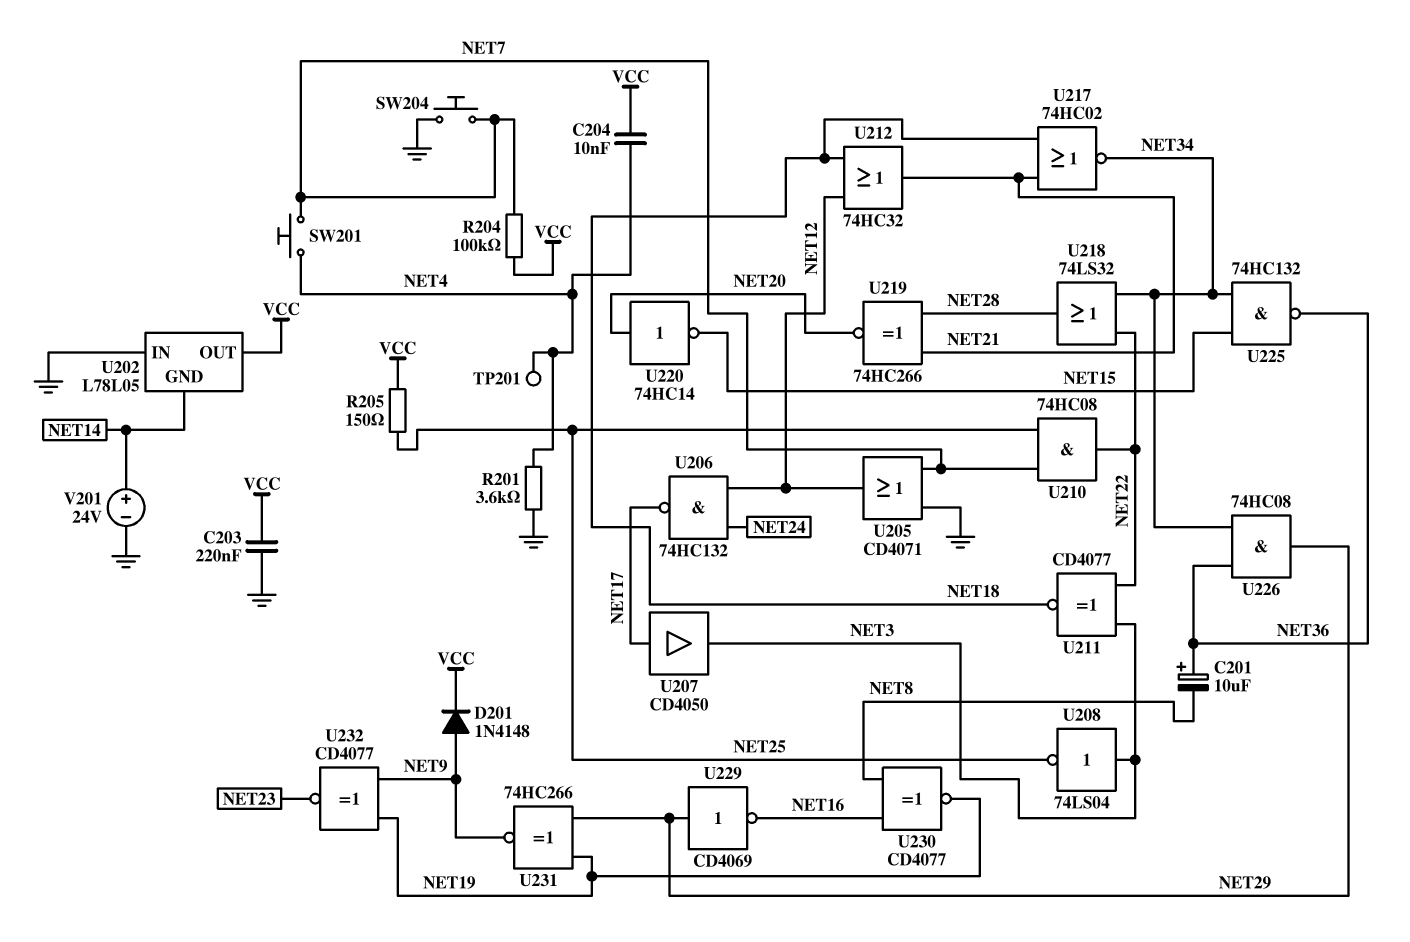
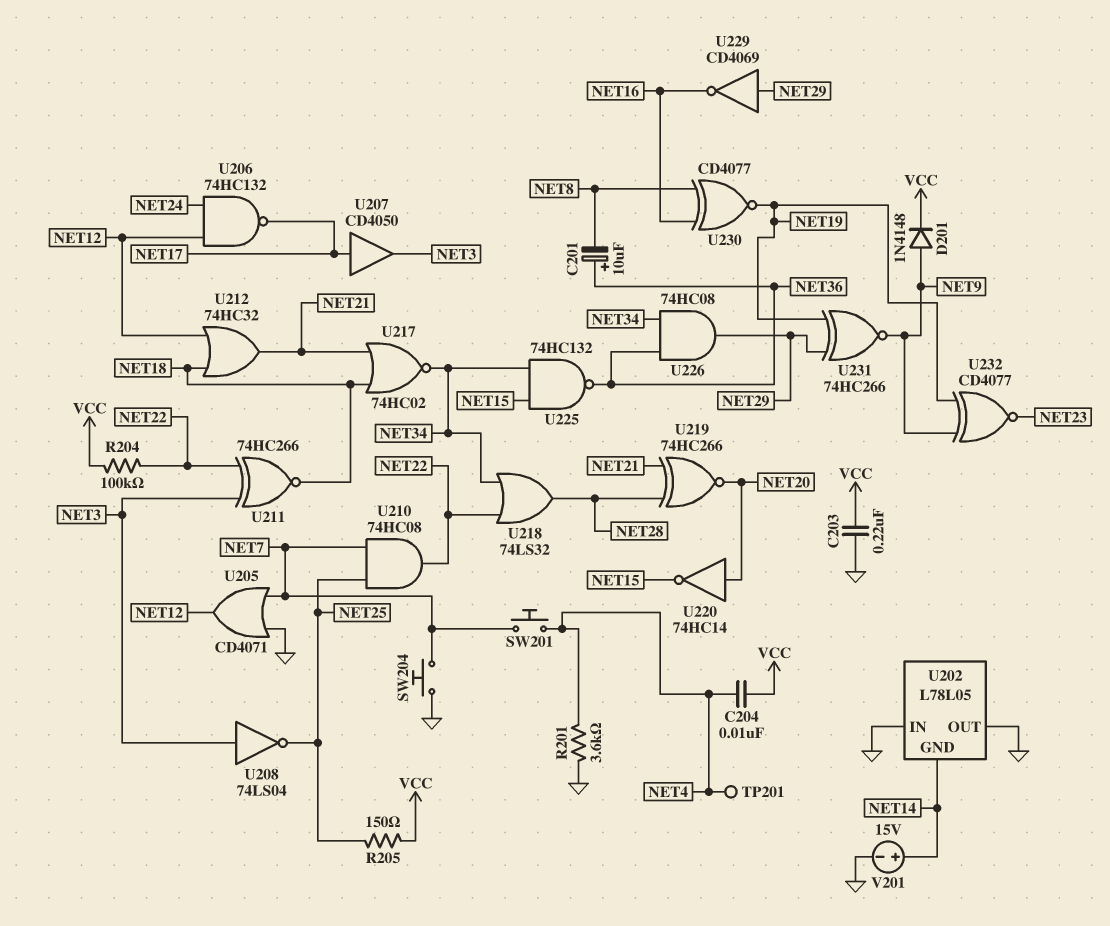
R204: 100k (NET7, VCC) -> 100k (NET22, VCC)
U202 pin OUT: VCC -> GND
U211: XNOR CD4077 (in NET3, in NET22, out NET18) -> XNOR 74HC266 (in NET3, in NET22, out NET18)
V201: 24V (plus NET14, minus GND) -> 15V (plus NET14, minus GND)

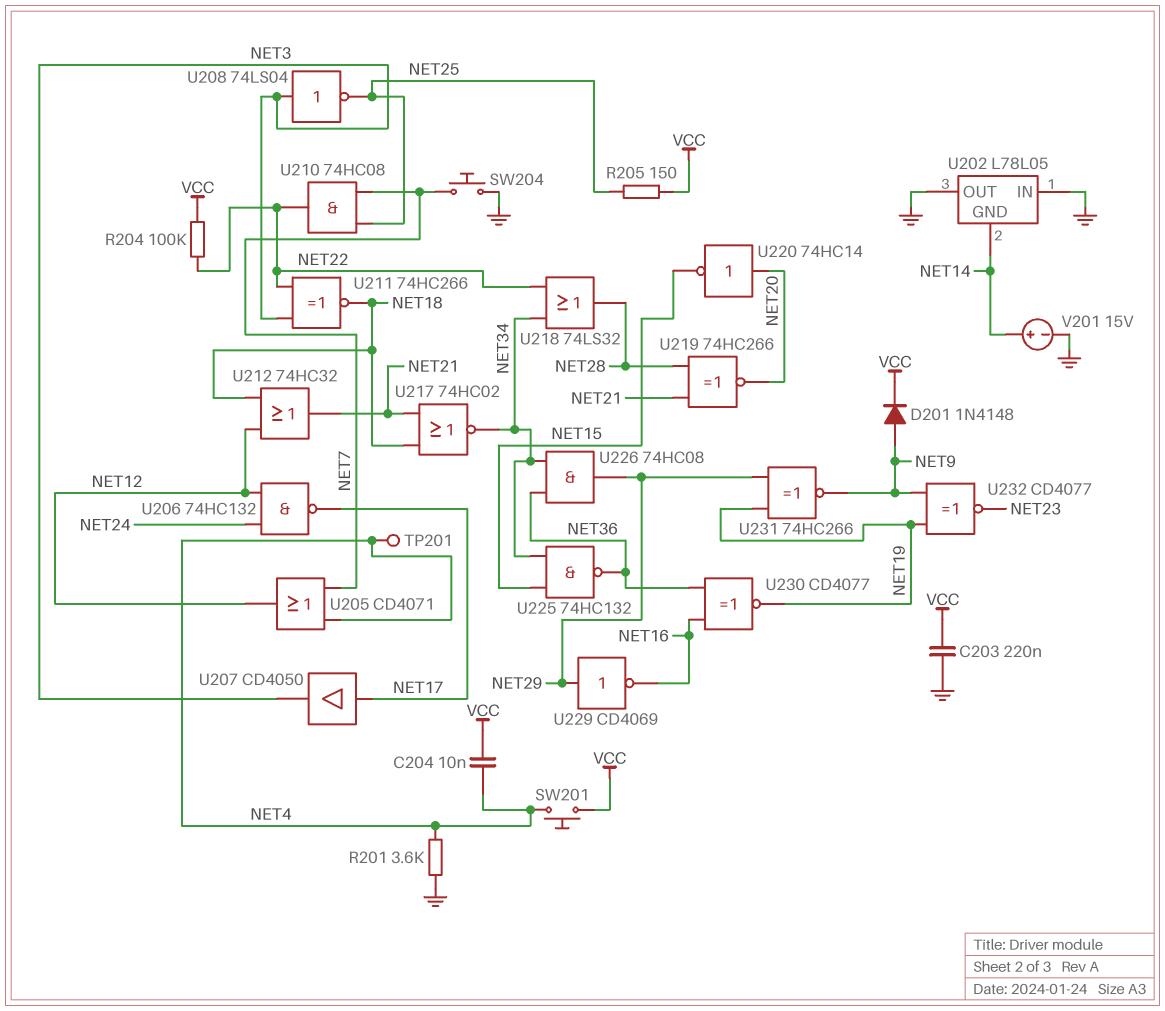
C201: 10uF (plus NET36, minus NET8) -> none
SW201: button (NET4, NET7) -> button (NET4, VCC)
U205: OR CD4071 (in GND, in NET7, out NET12) -> OR CD4071 (in NET4, in NET7, out NET12)
U230: XNOR CD4077 (in NET8, in NET16, out NET19) -> XNOR CD4077 (in NET16, in NET36, out NET19)

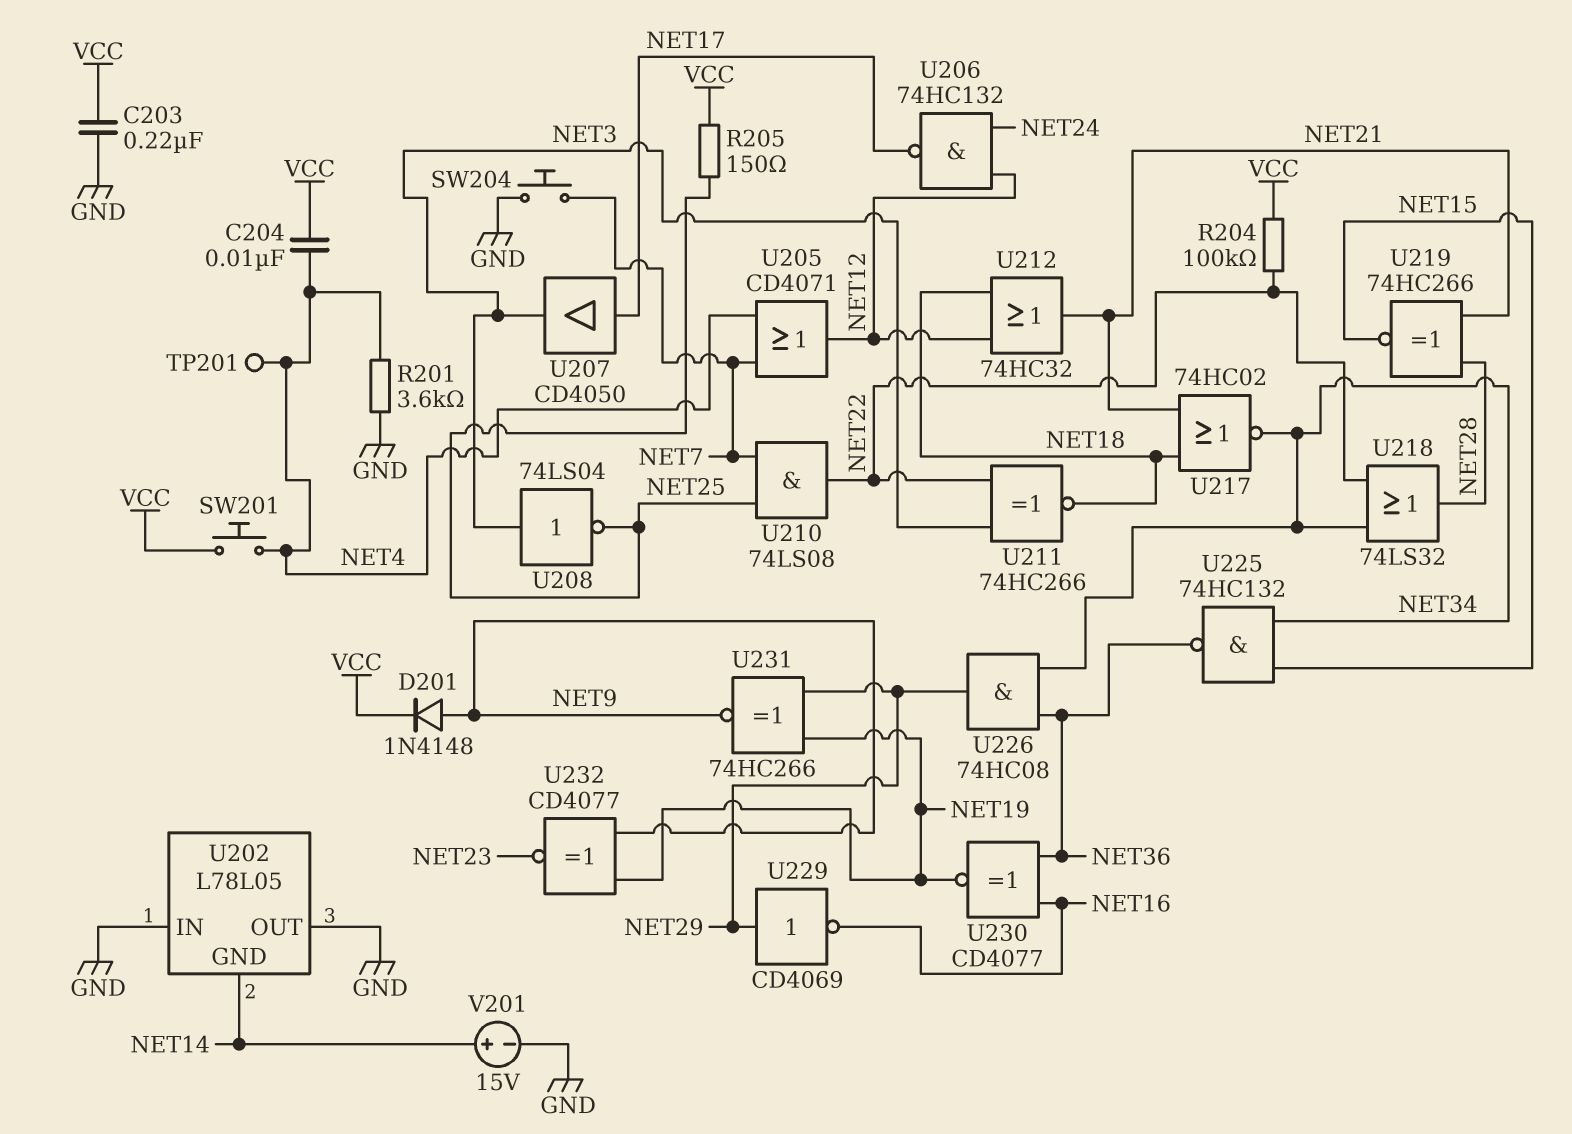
U210: AND 74HC08 (in NET7, in NET25, out NET22) -> AND 74LS08 (in NET7, in NET25, out NET22)
U219: XNOR 74HC266 (in NET21, in NET28, out NET20) -> XNOR 74HC266 (in NET21, in NET28, out NET15)
U220: NOT 74HC14 (in NET20, out NET15) -> none

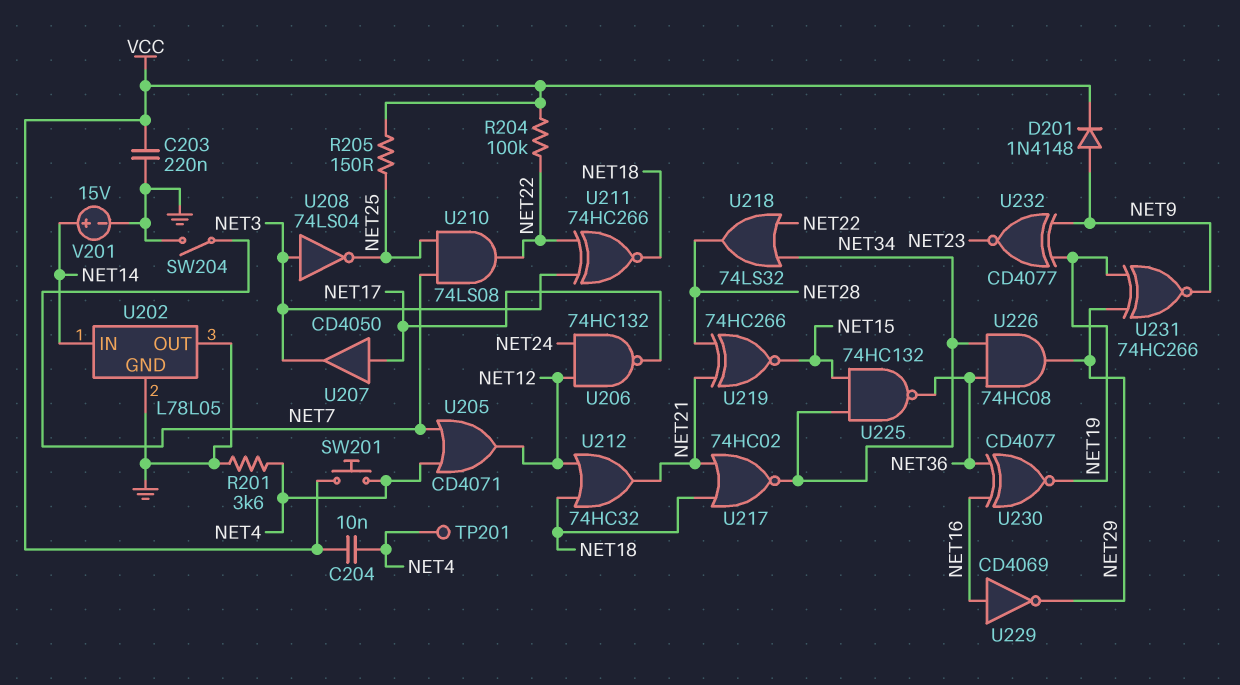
SW204: button (GND, NET7) -> switch (GND, NET7)
U202 pin GND: NET14 -> GND
U202 pin IN: GND -> NET14
U229: NOT CD4069 (in NET29, out NET16) -> NOT CD4069 (in NET16, out NET29)

